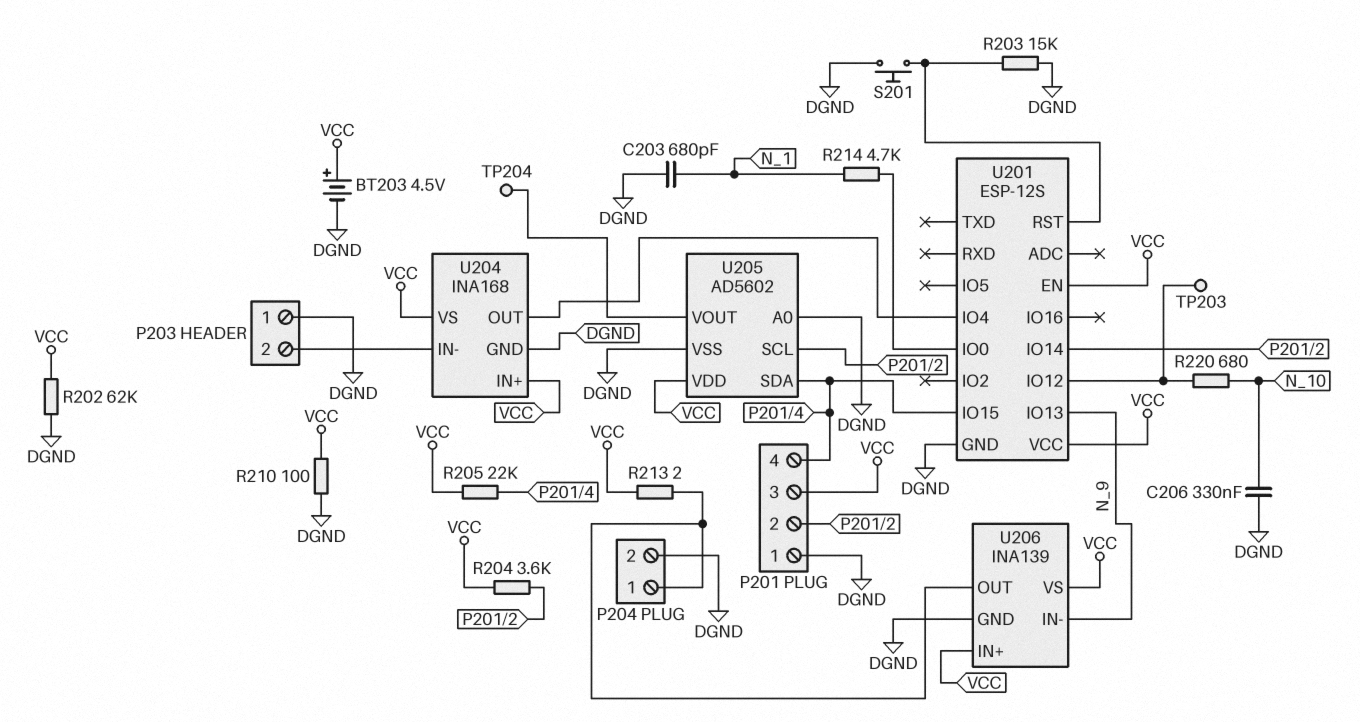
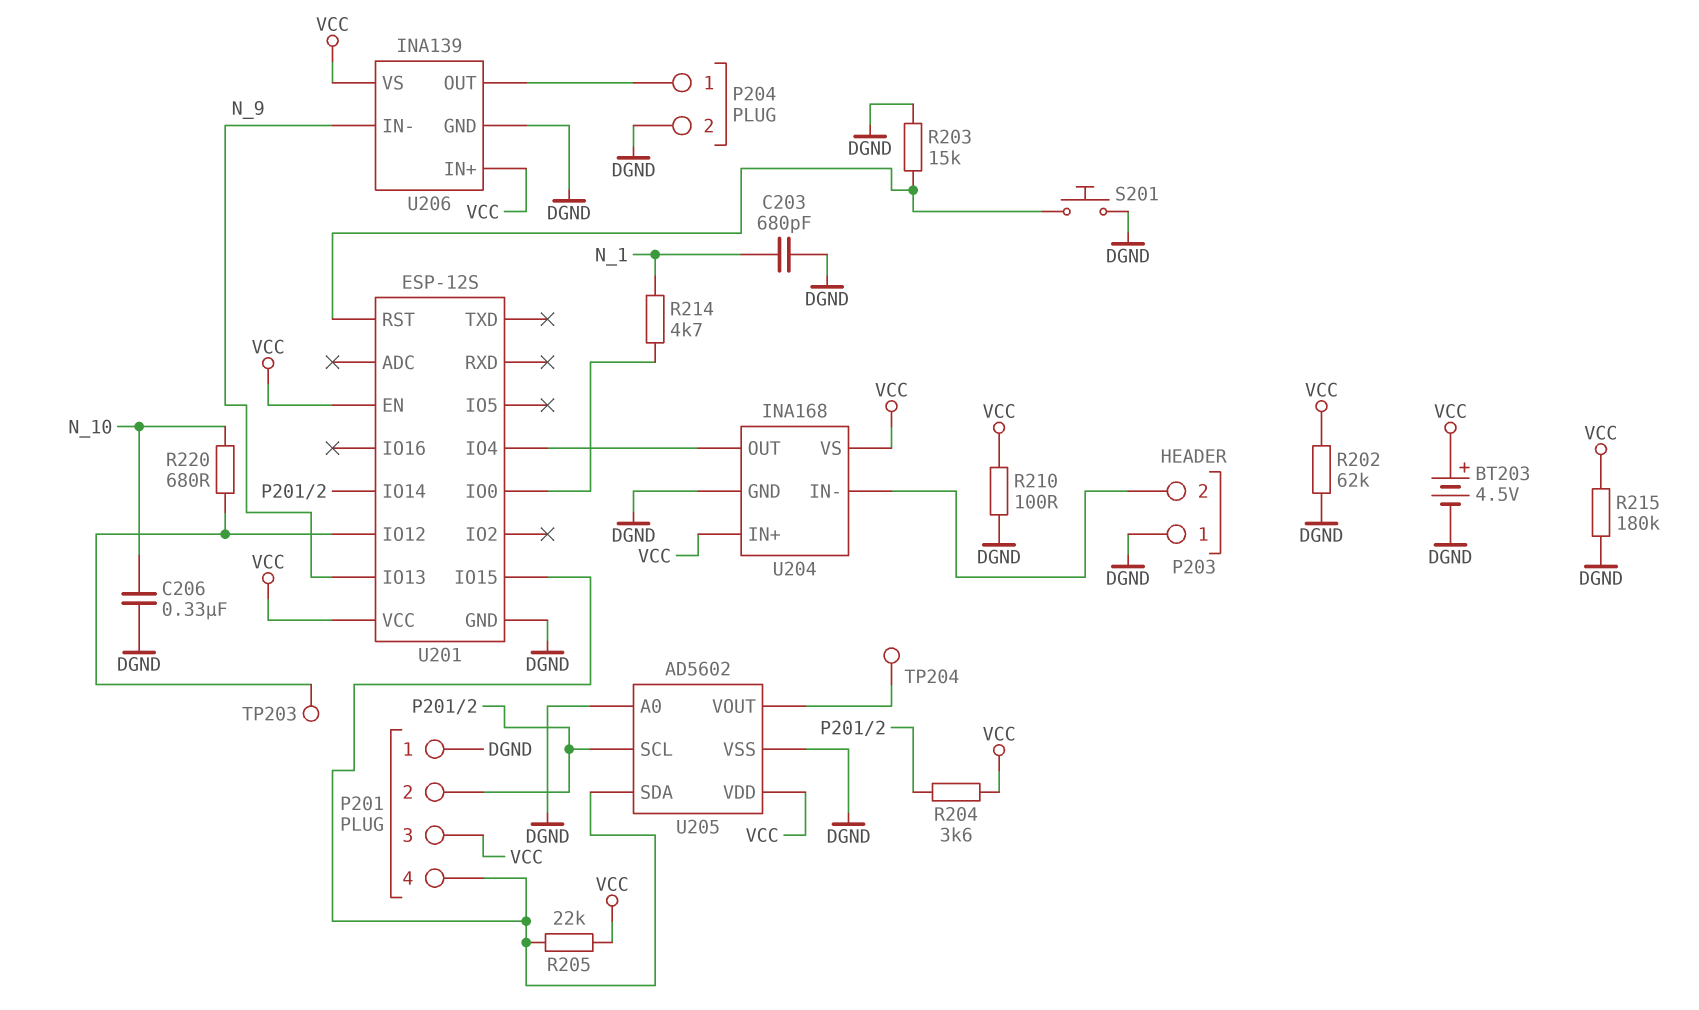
R213: 2 (P204/1, VCC) -> none
R215: none -> 180k (DGND, VCC)

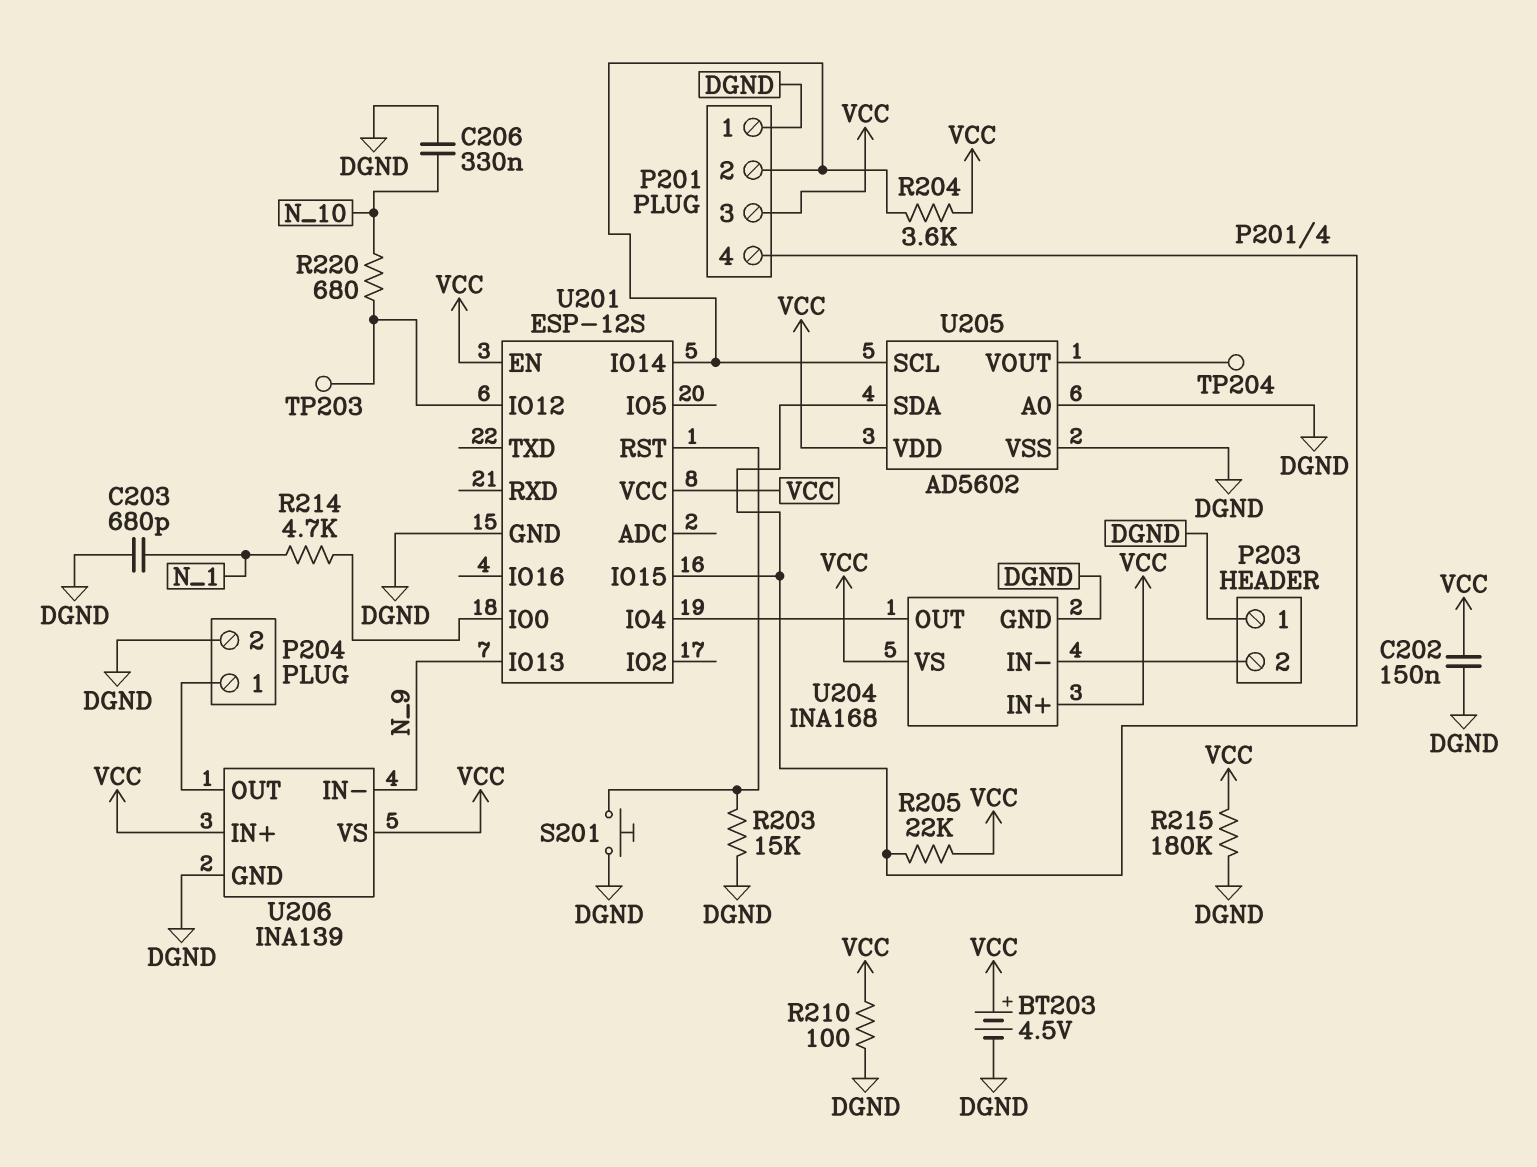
C202: none -> 150nF (DGND, VCC)
R202: 62k (DGND, VCC) -> none

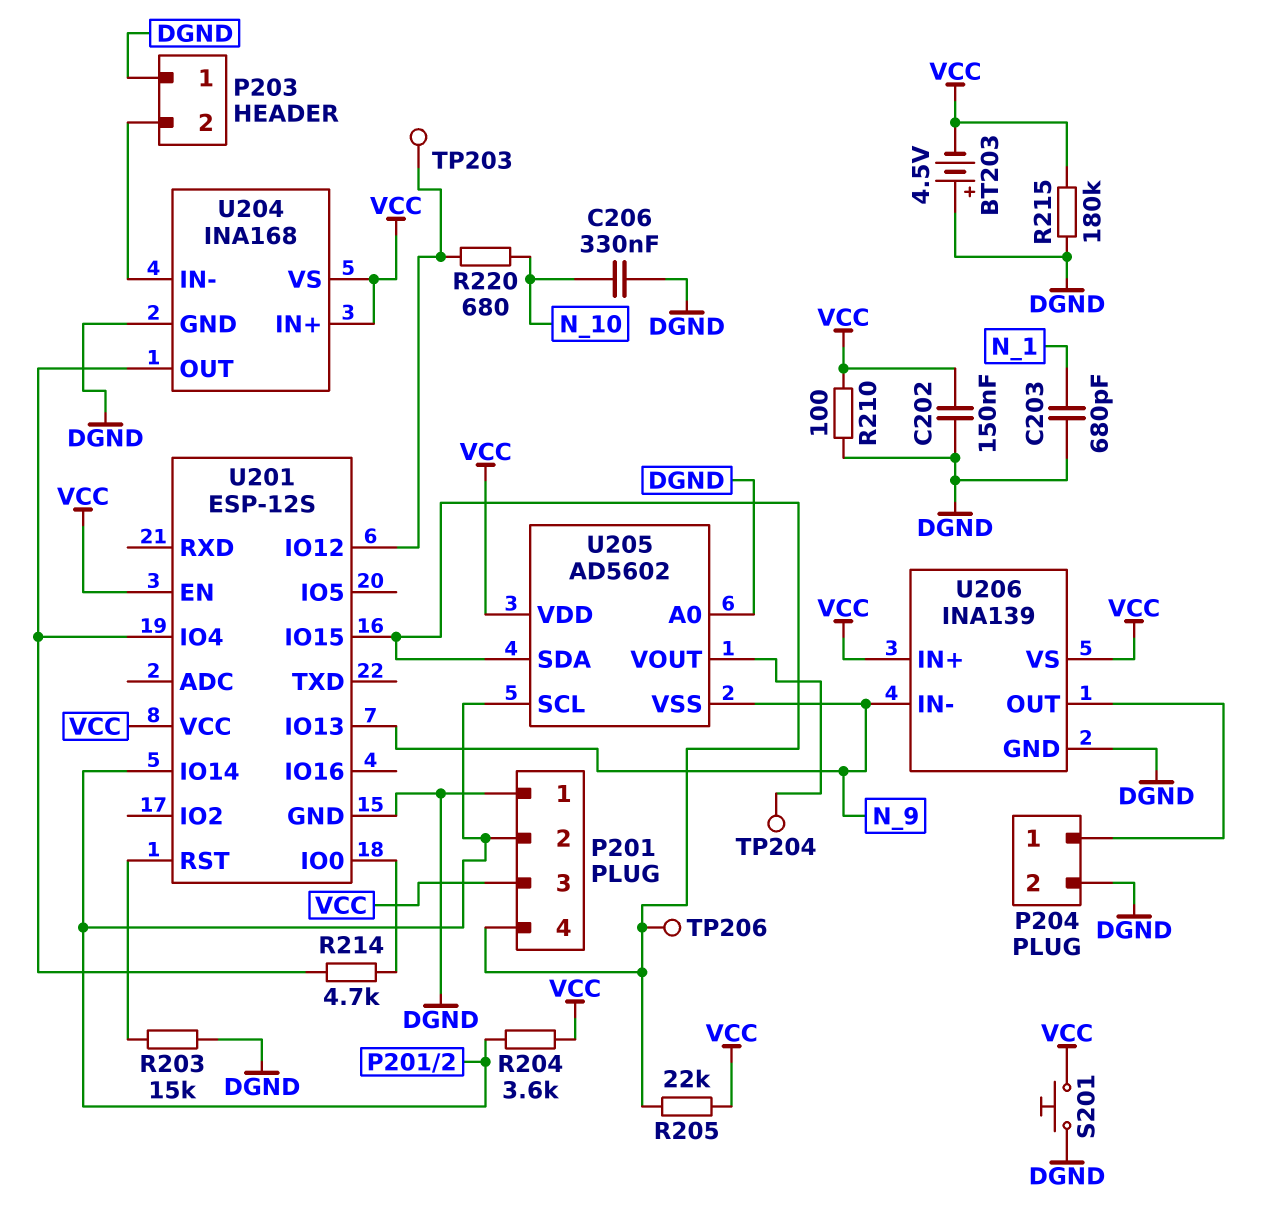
BT203: 4.5V (plus VCC, minus DGND) -> 4.5V (plus DGND, minus VCC)
R214: 4.7k (N_1, U201/IO0) -> 4.7k (U201/IO0, U201/IO4)
S201: button (DGND, U201/RST) -> button (DGND, VCC)
TP206: none -> test point (P201/4)
U205 pin VSS: DGND -> N_9

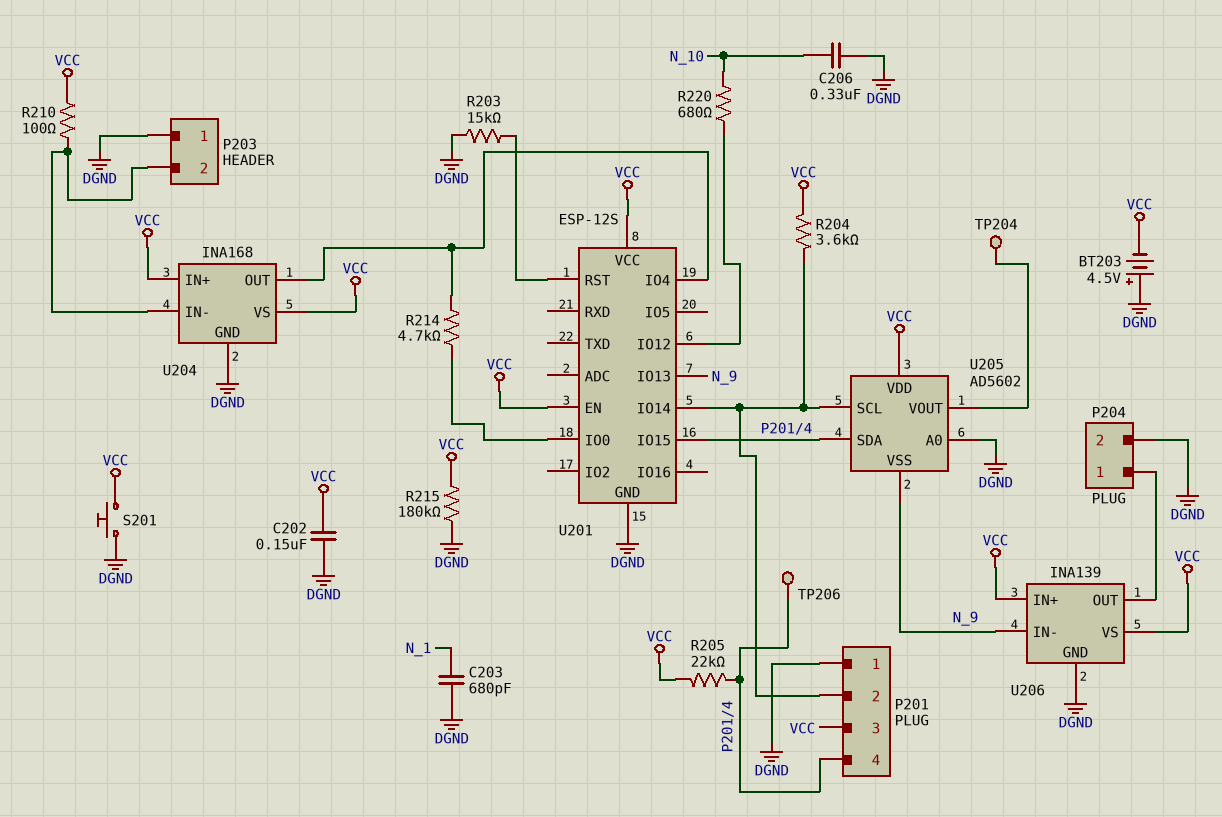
R210: 100 (DGND, VCC) -> 100 (P203/2, VCC)
TP203: test point (U201/IO12) -> none

